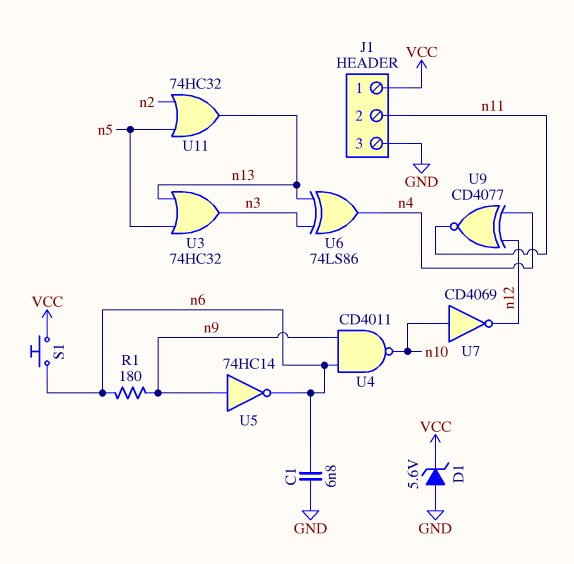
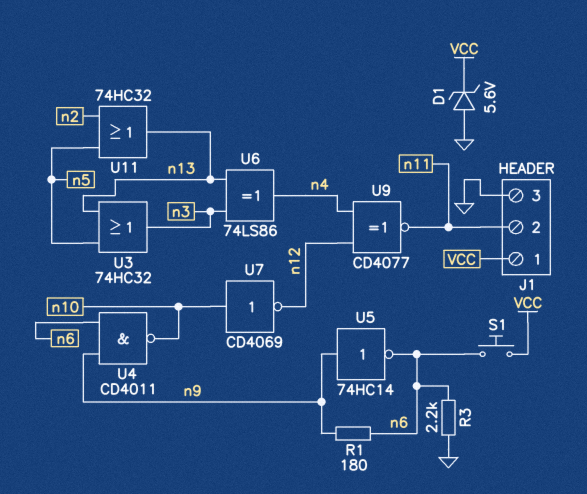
C1: 6.8nF (GND, n6) -> none
R3: none -> 2.2k (GND, n6)

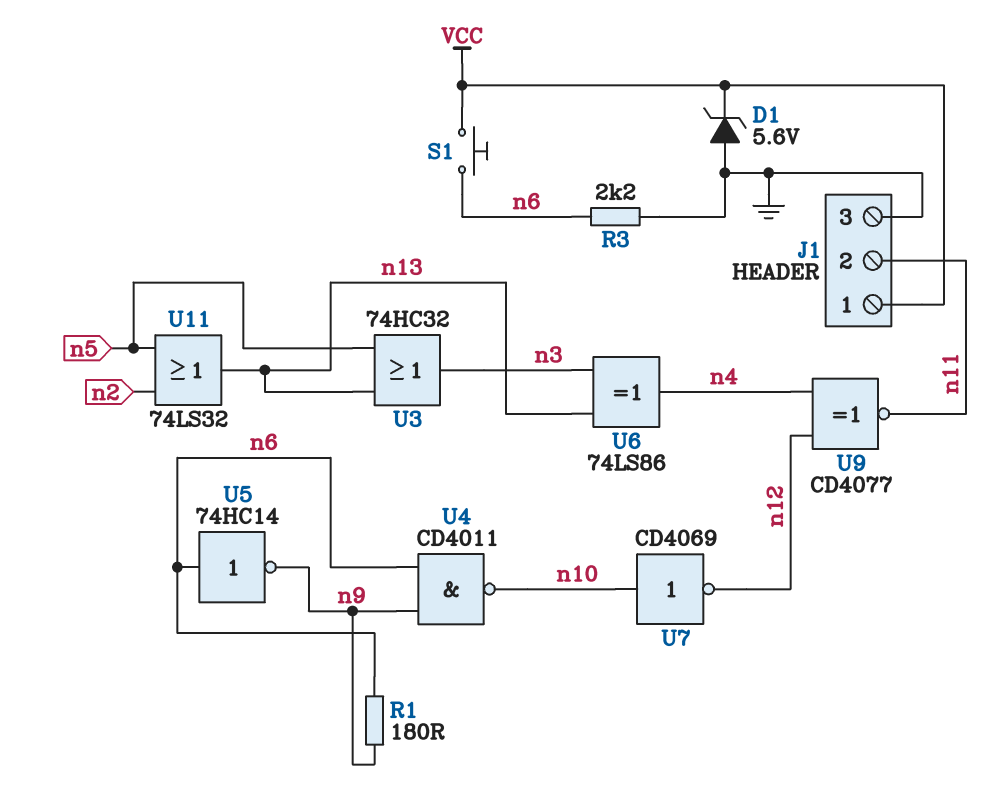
U5: NOT 74HC14 (in n9, out n6) -> NOT 74HC14 (in n6, out n9)
U11: OR 74HC32 (in n2, in n5, out n13) -> OR 74LS32 (in n2, in n5, out n13)

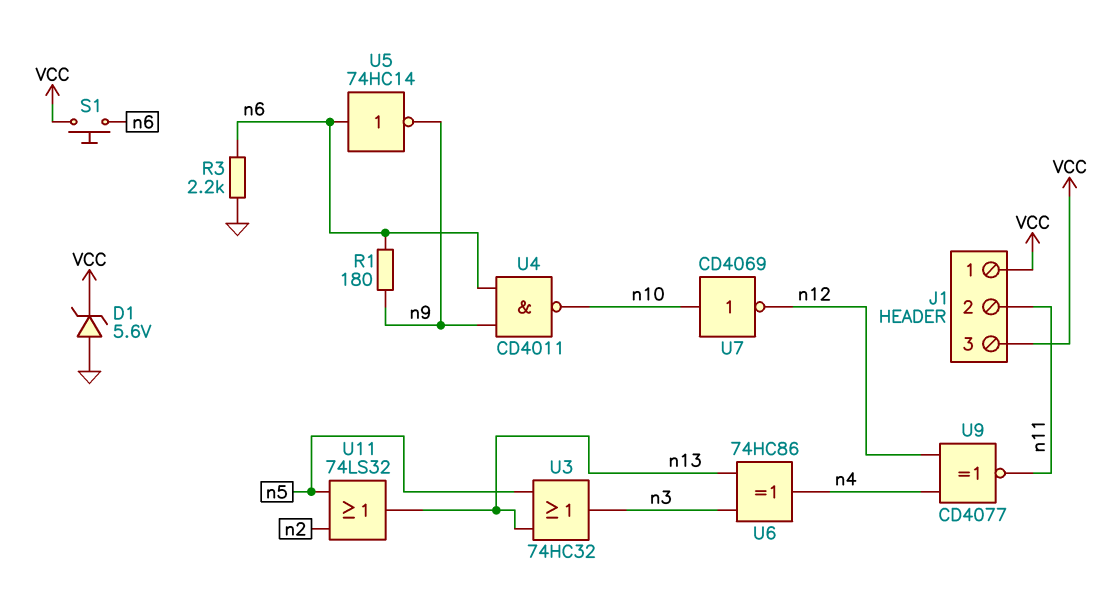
J1 pin 3: GND -> VCC
U6: XOR 74LS86 (in n3, in n13, out n4) -> XOR 74HC86 (in n3, in n13, out n4)

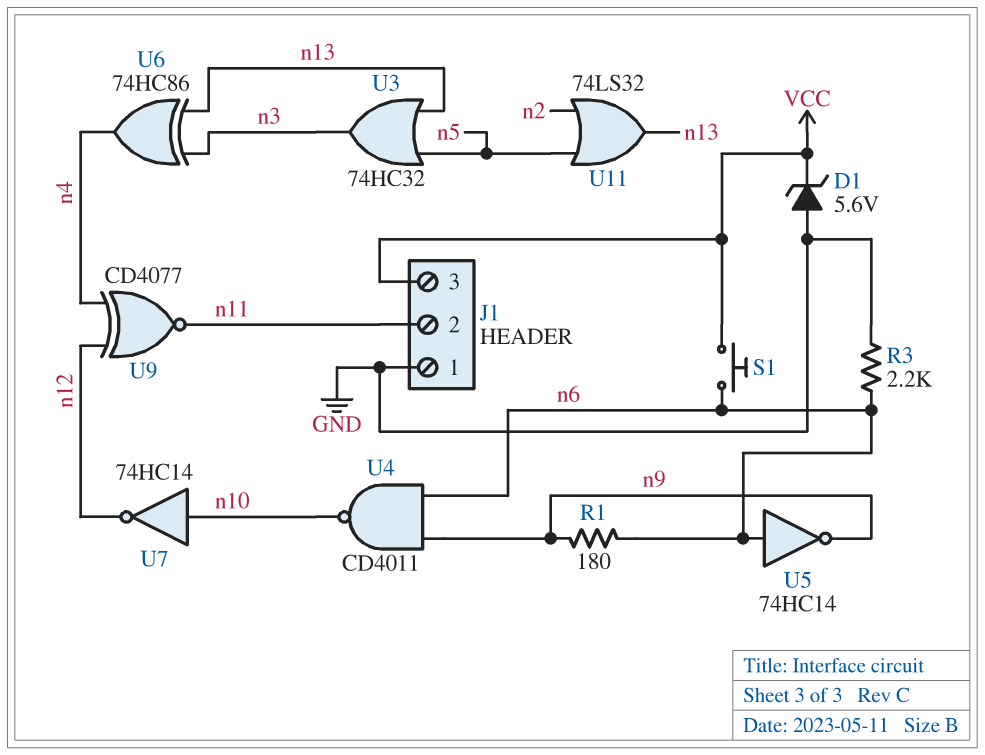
J1 pin 1: VCC -> GND
U7: NOT CD4069 (in n10, out n12) -> NOT 74HC14 (in n10, out n12)

